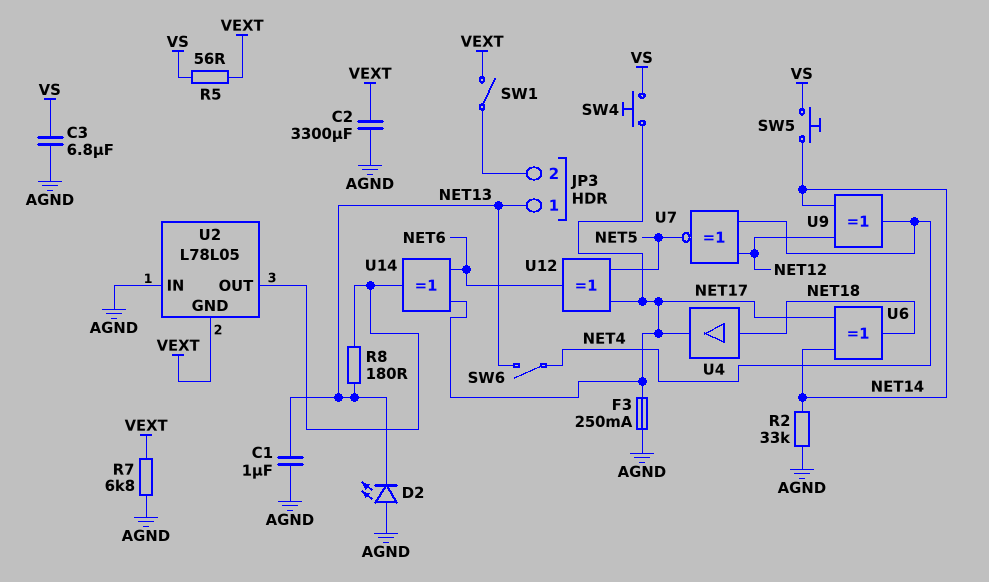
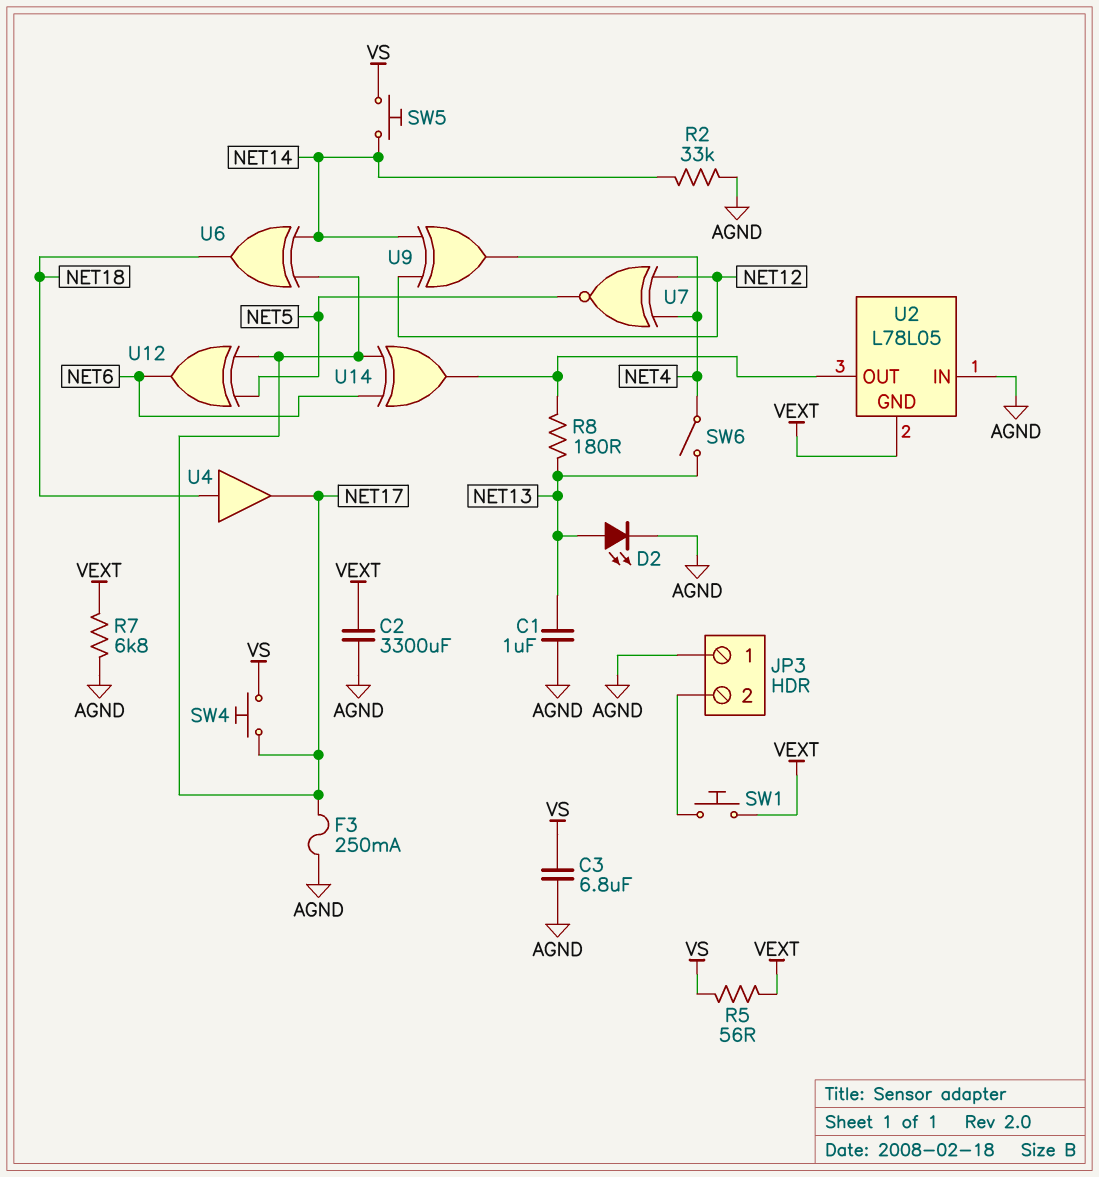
D2: LED (A AGND, K NET13) -> LED (A NET13, K AGND)
JP3 pin 1: NET13 -> AGND
SW1: switch (JP3/2, VEXT) -> button (JP3/2, VEXT)

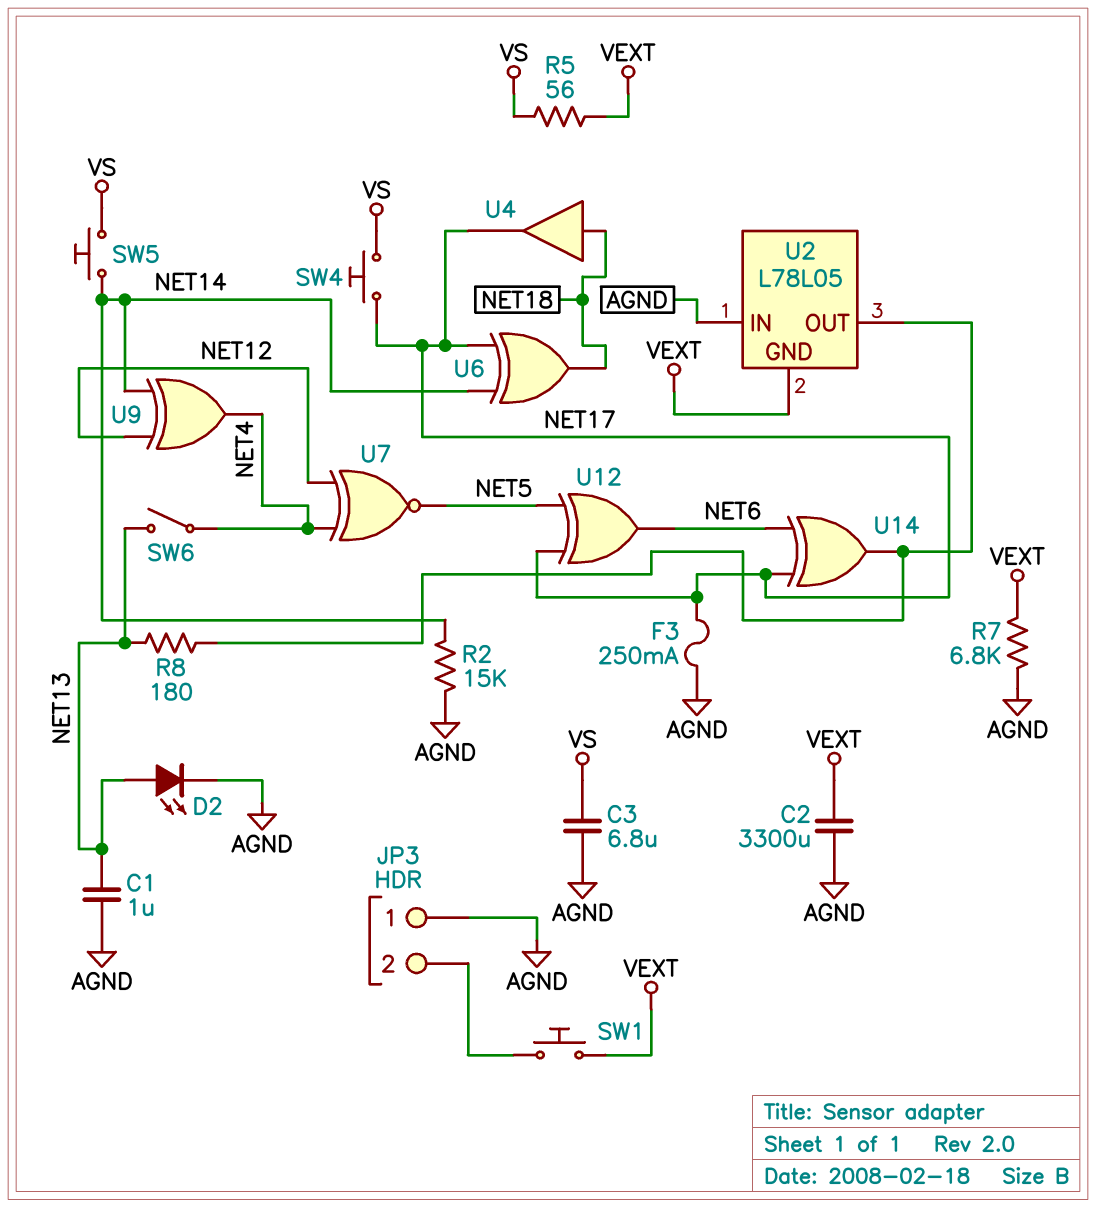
R2: 33k (AGND, NET14) -> 15k (AGND, NET14)

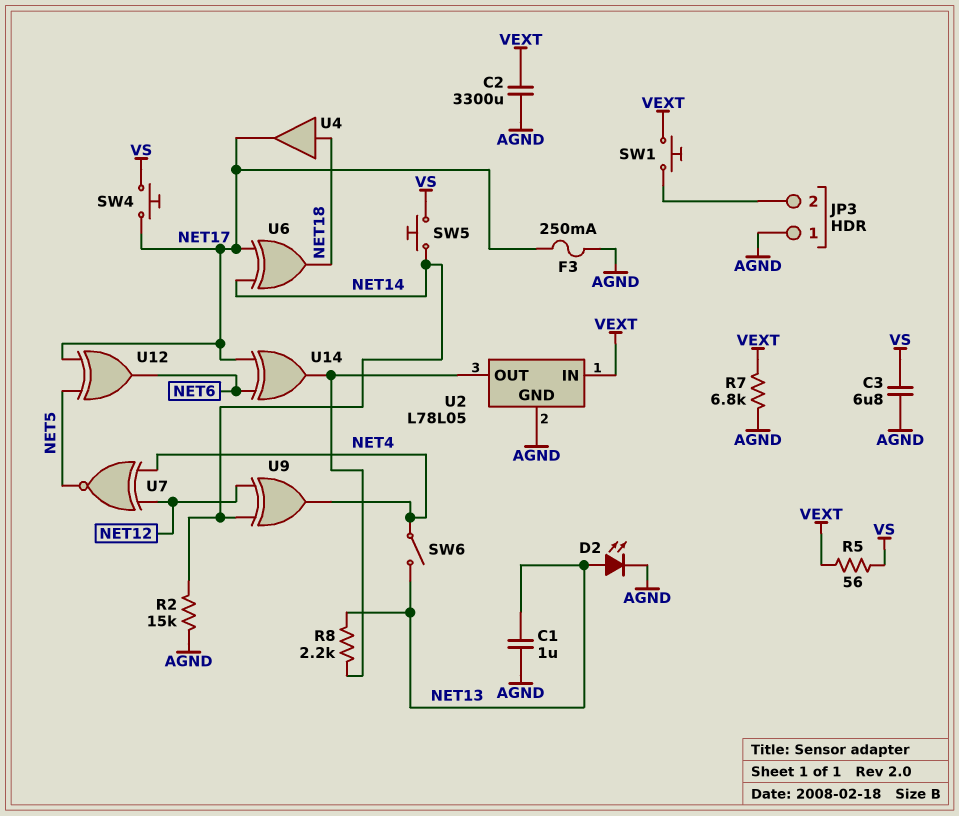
R8: 180 (NET13, U2/OUT) -> 2.2k (NET13, U2/OUT)
U2 pin GND: VEXT -> AGND
U2 pin IN: AGND -> VEXT

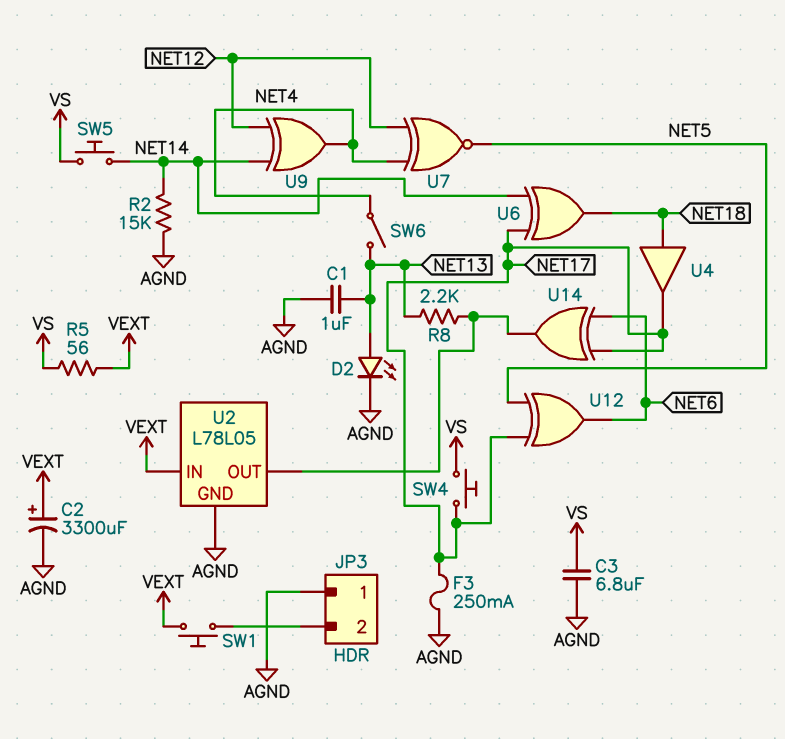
C2: 3300uF (AGND, VEXT) -> 3300uF (plus VEXT, minus AGND)
R7: 6.8k (AGND, VEXT) -> none

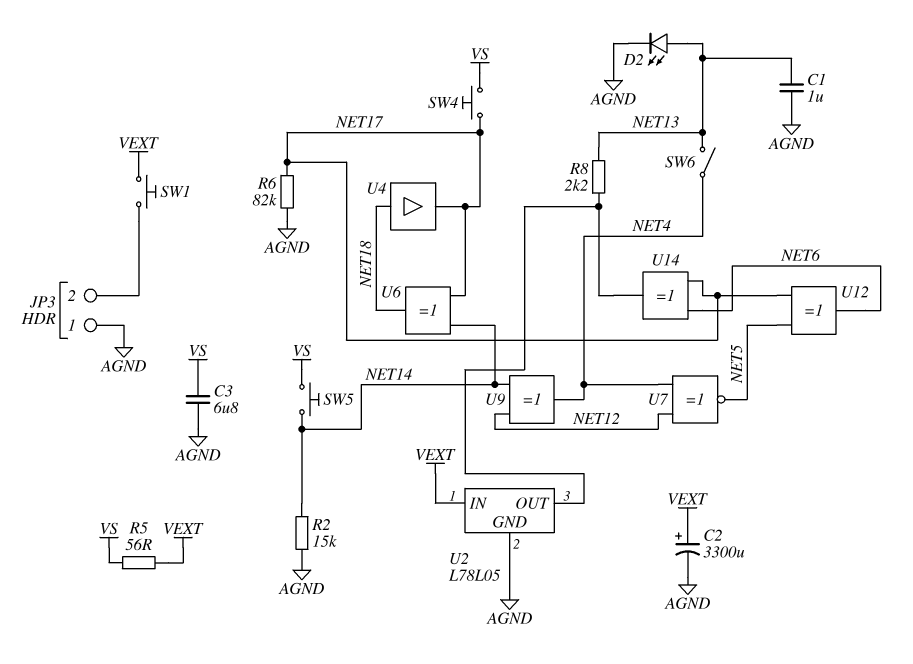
F3: 250mA (AGND, NET17) -> none
R6: none -> 82k (AGND, NET17)

